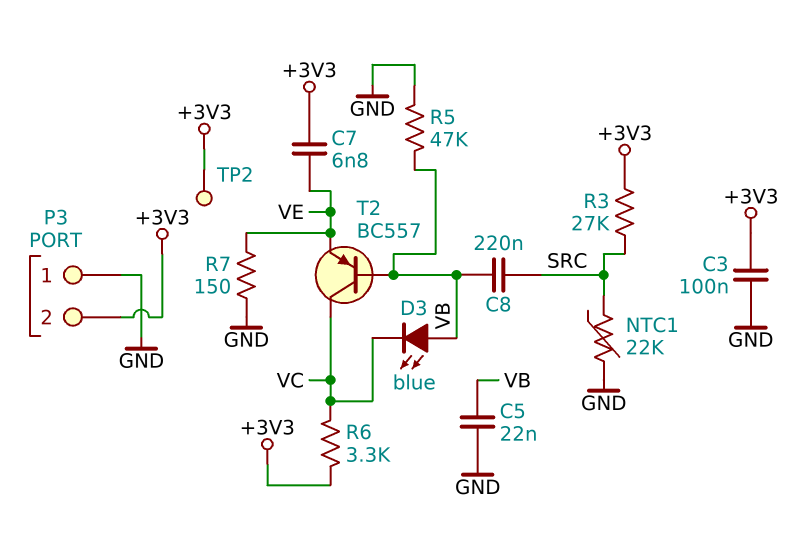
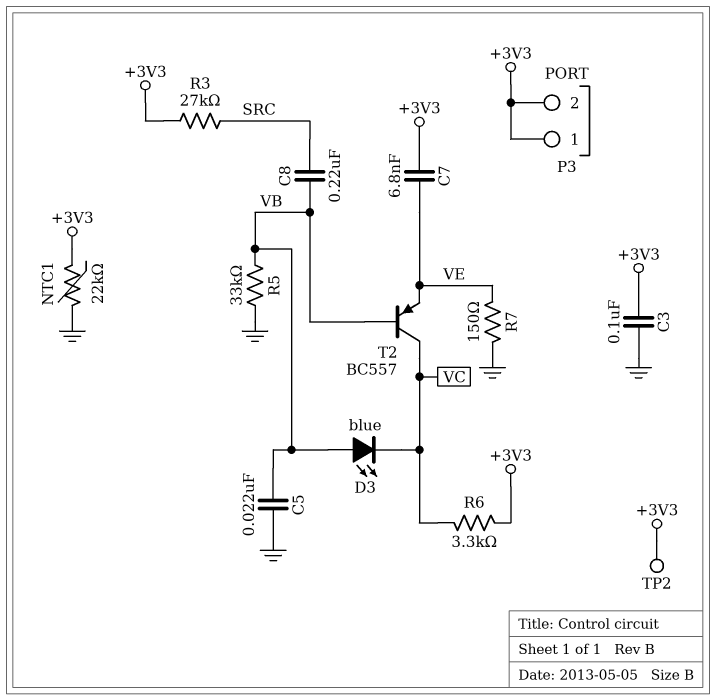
NTC1: 22k (GND, SRC) -> 22k (+3V3, GND)
P3 pin 1: GND -> +3V3
R5: 47k (GND, VB) -> 33k (GND, VB)

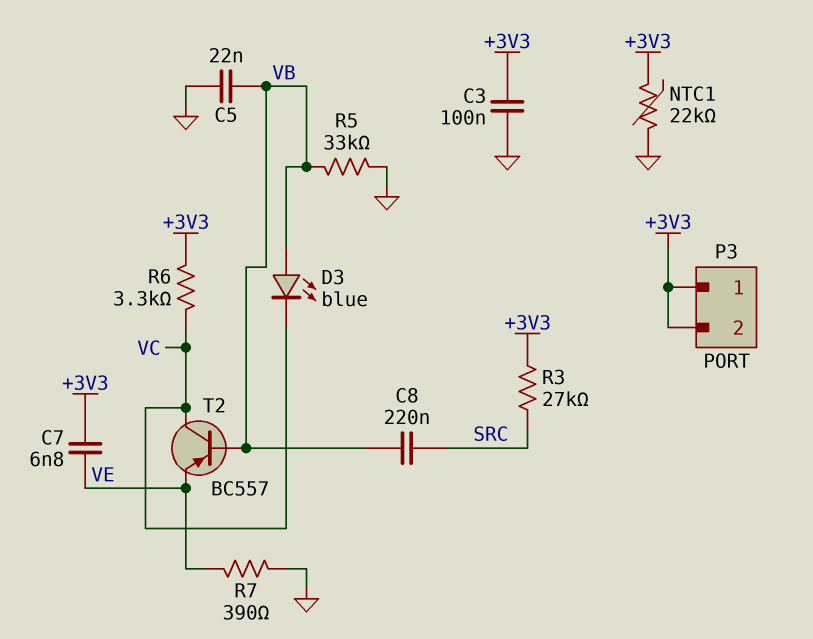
R7: 150 (GND, VE) -> 390 (GND, VE)
TP2: test point (+3V3) -> none

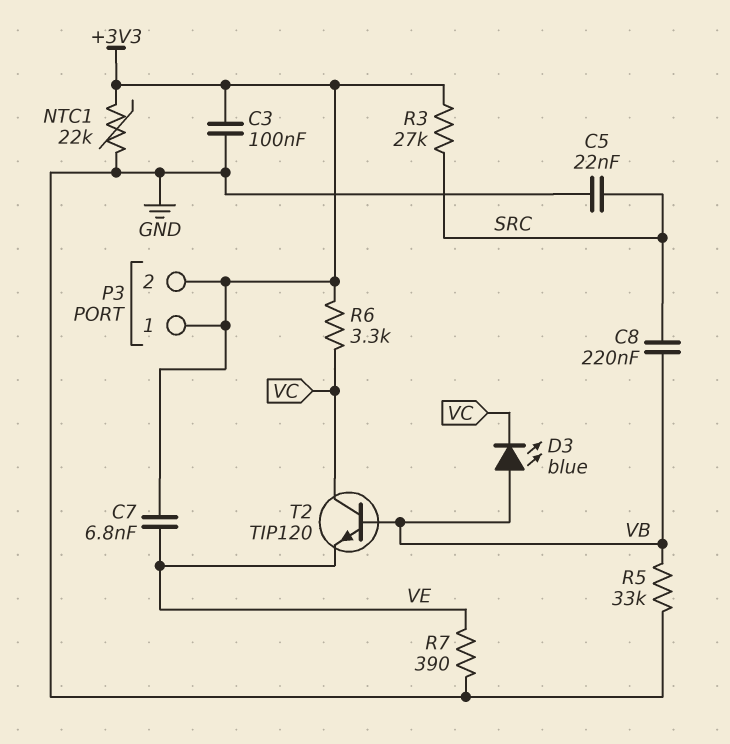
C5: 22nF (GND, VB) -> 22nF (GND, SRC)
T2: PNP BC557 (B VB, C VC, E VE) -> NPN TIP120 (B VB, C VC, E VE)

